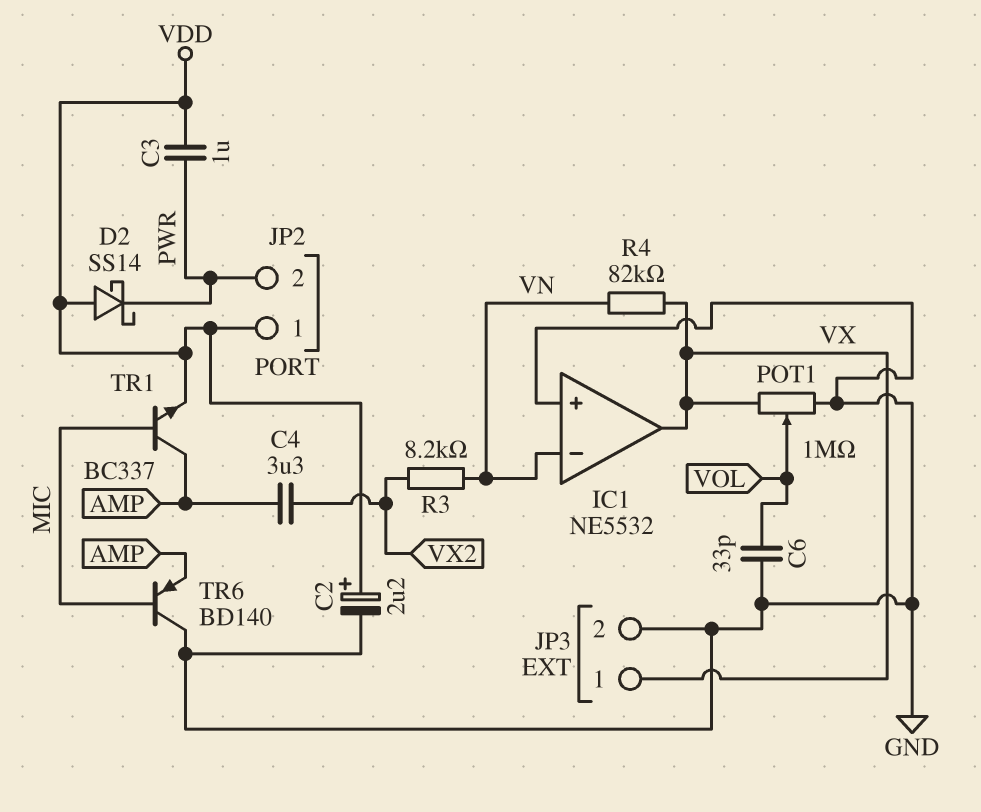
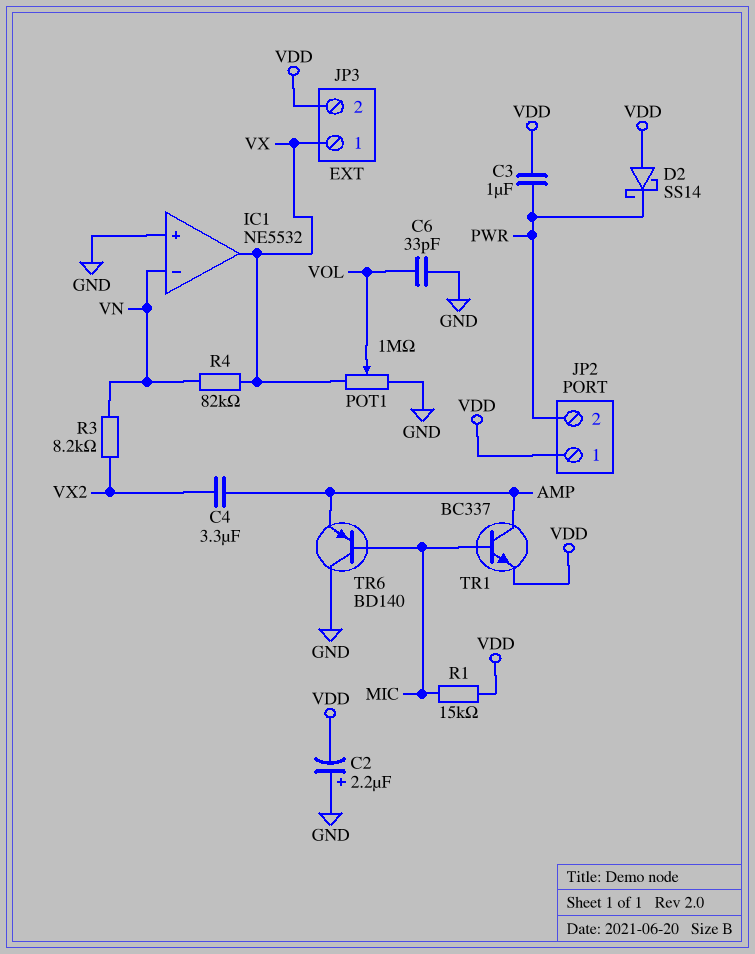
C2: 2.2uF (plus VDD, minus GND) -> 2.2uF (plus GND, minus VDD)
JP3 pin 2: GND -> VDD
R1: none -> 15k (MIC, VDD)

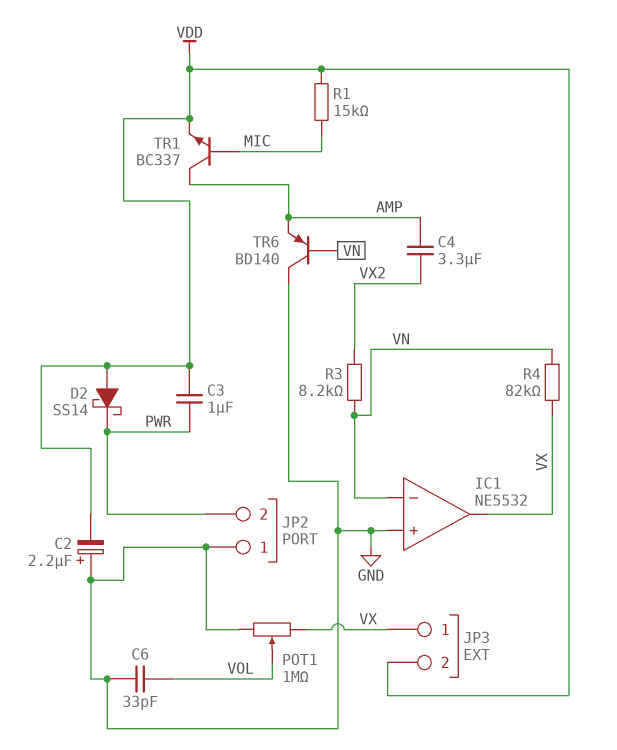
JP2 pin 1: VDD -> GND
TR6: PNP BD140 (B MIC, C GND, E AMP) -> PNP BD140 (B VN, C GND, E AMP)

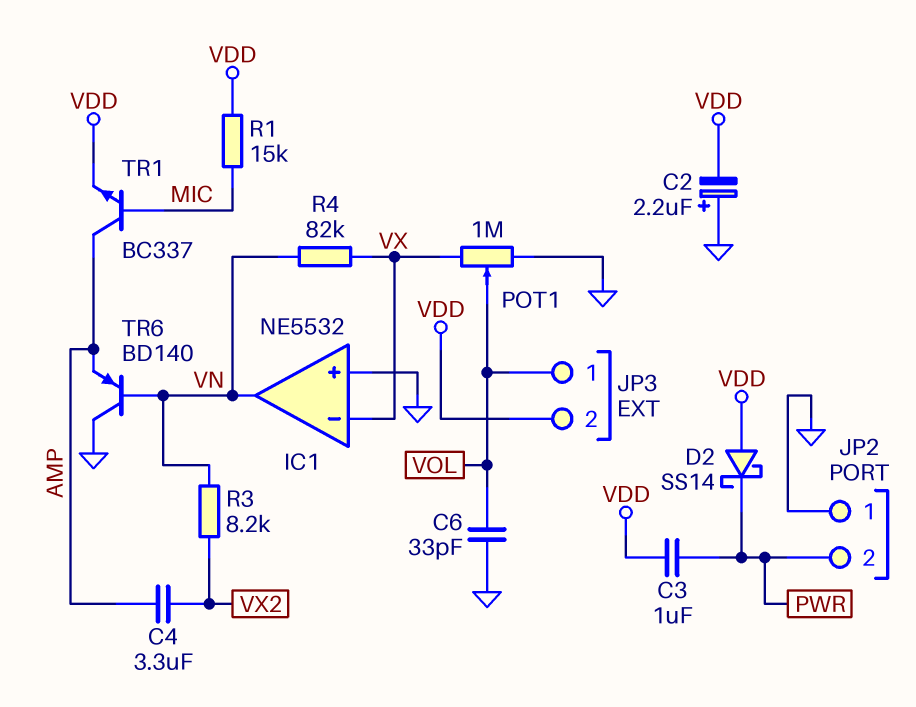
IC1 pin in-: VN -> VX
IC1 pin out: VX -> VN
JP3 pin 1: VX -> VOL

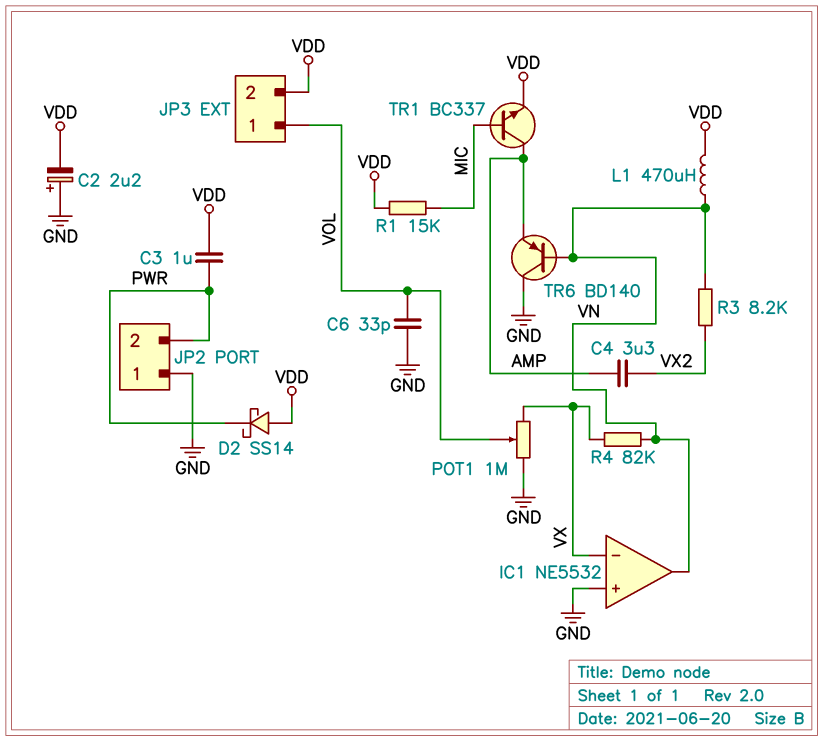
L1: none -> 470uH (VDD, VN)

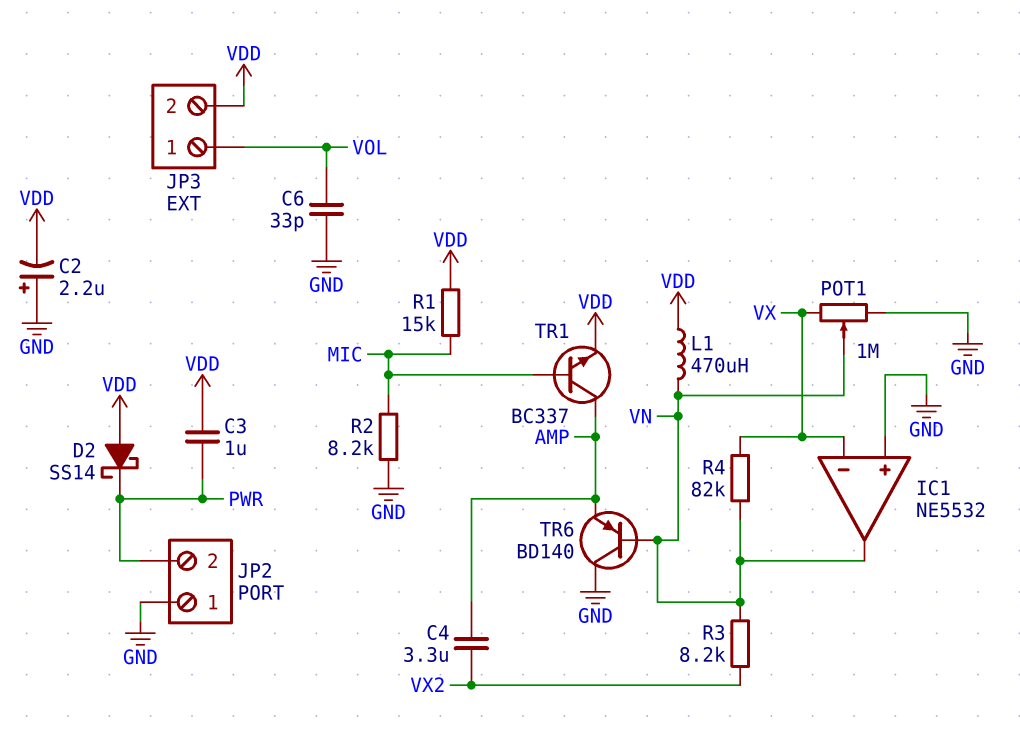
POT1: 1M (GND, VX, wiper VOL) -> 1M (GND, VX, wiper VN)
R2: none -> 8.2k (GND, MIC)

